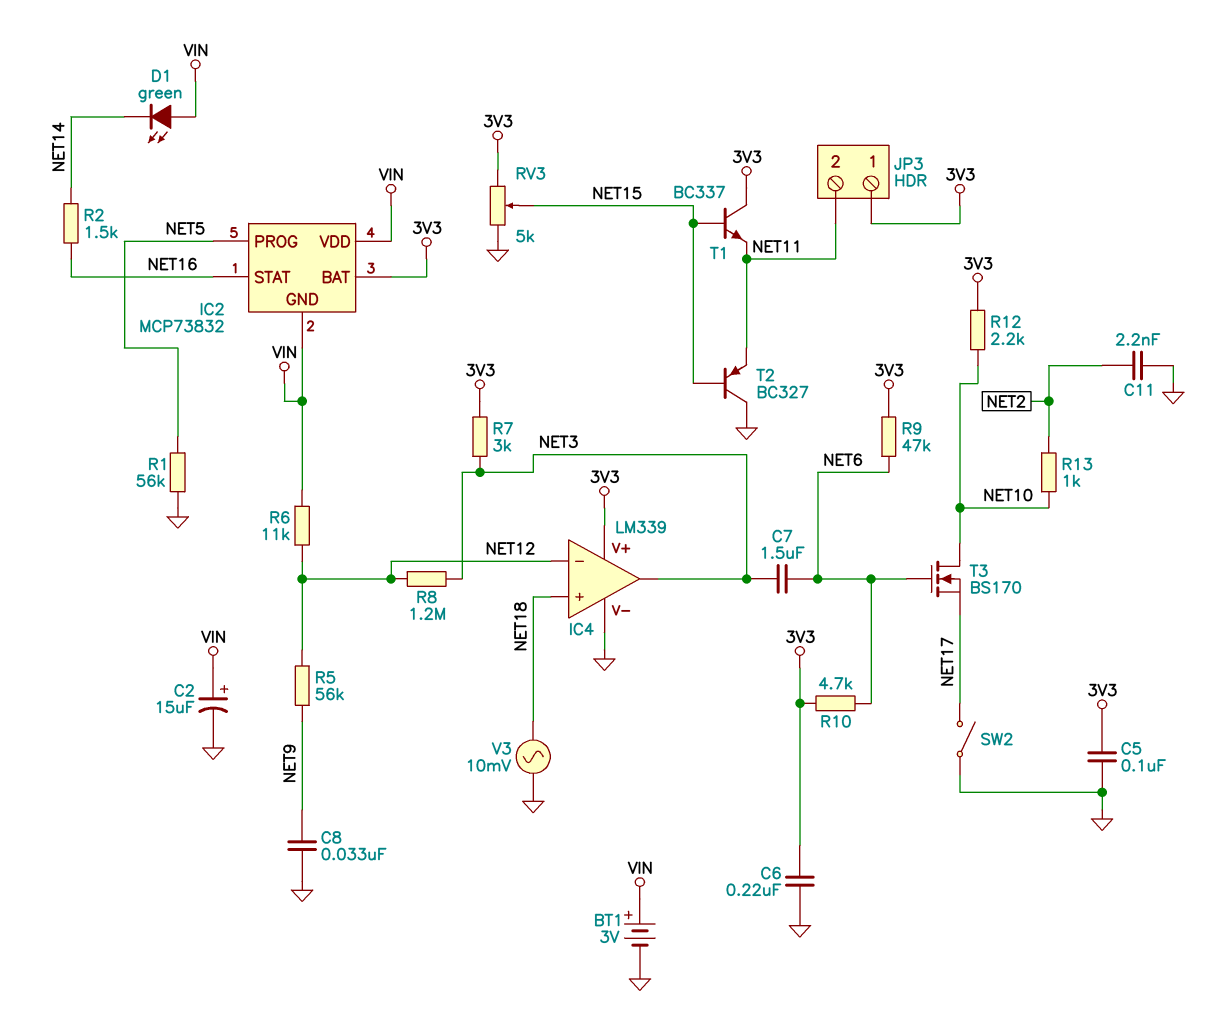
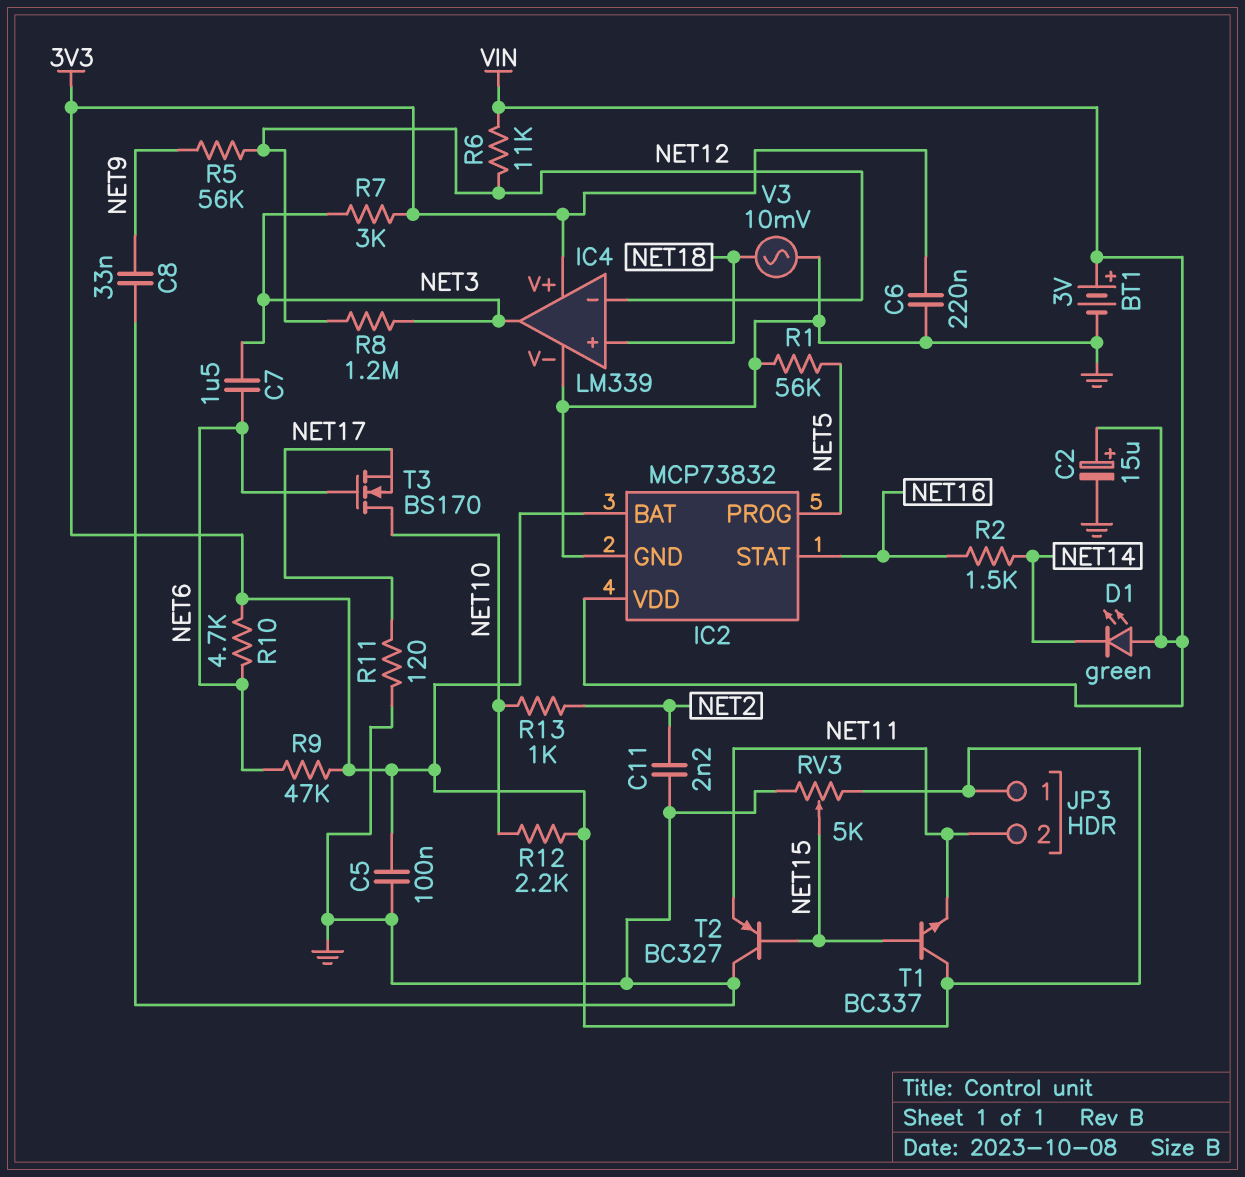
IC2 pin GND: VIN -> GND
R11: none -> 120 (GND, NET17)
SW2: switch (GND, NET17) -> none

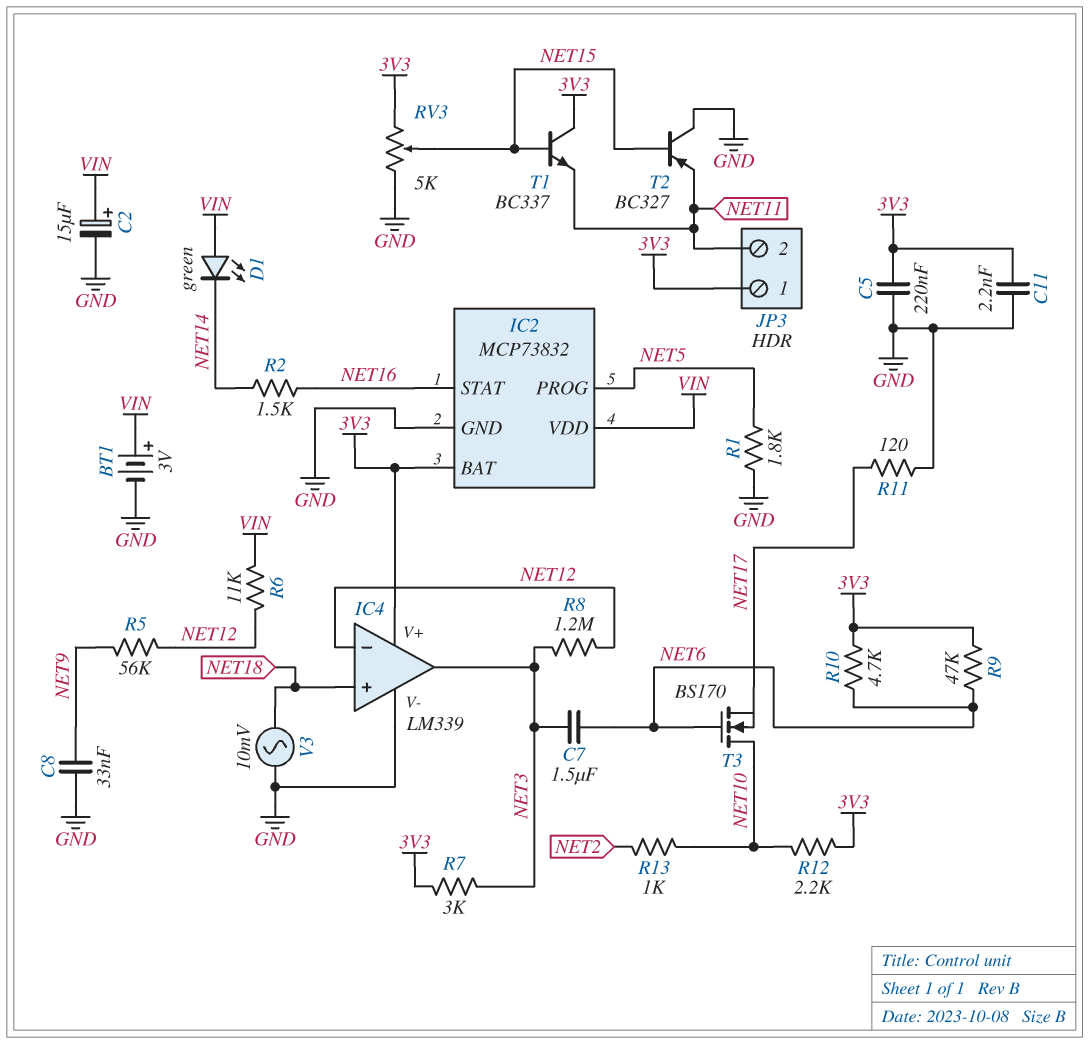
C5: 100nF (3V3, GND) -> 220nF (3V3, GND)
C6: 220nF (3V3, GND) -> none
C11: 2.2nF (GND, NET2) -> 2.2nF (3V3, GND)
R1: 56k (GND, NET5) -> 1.8k (GND, NET5)

